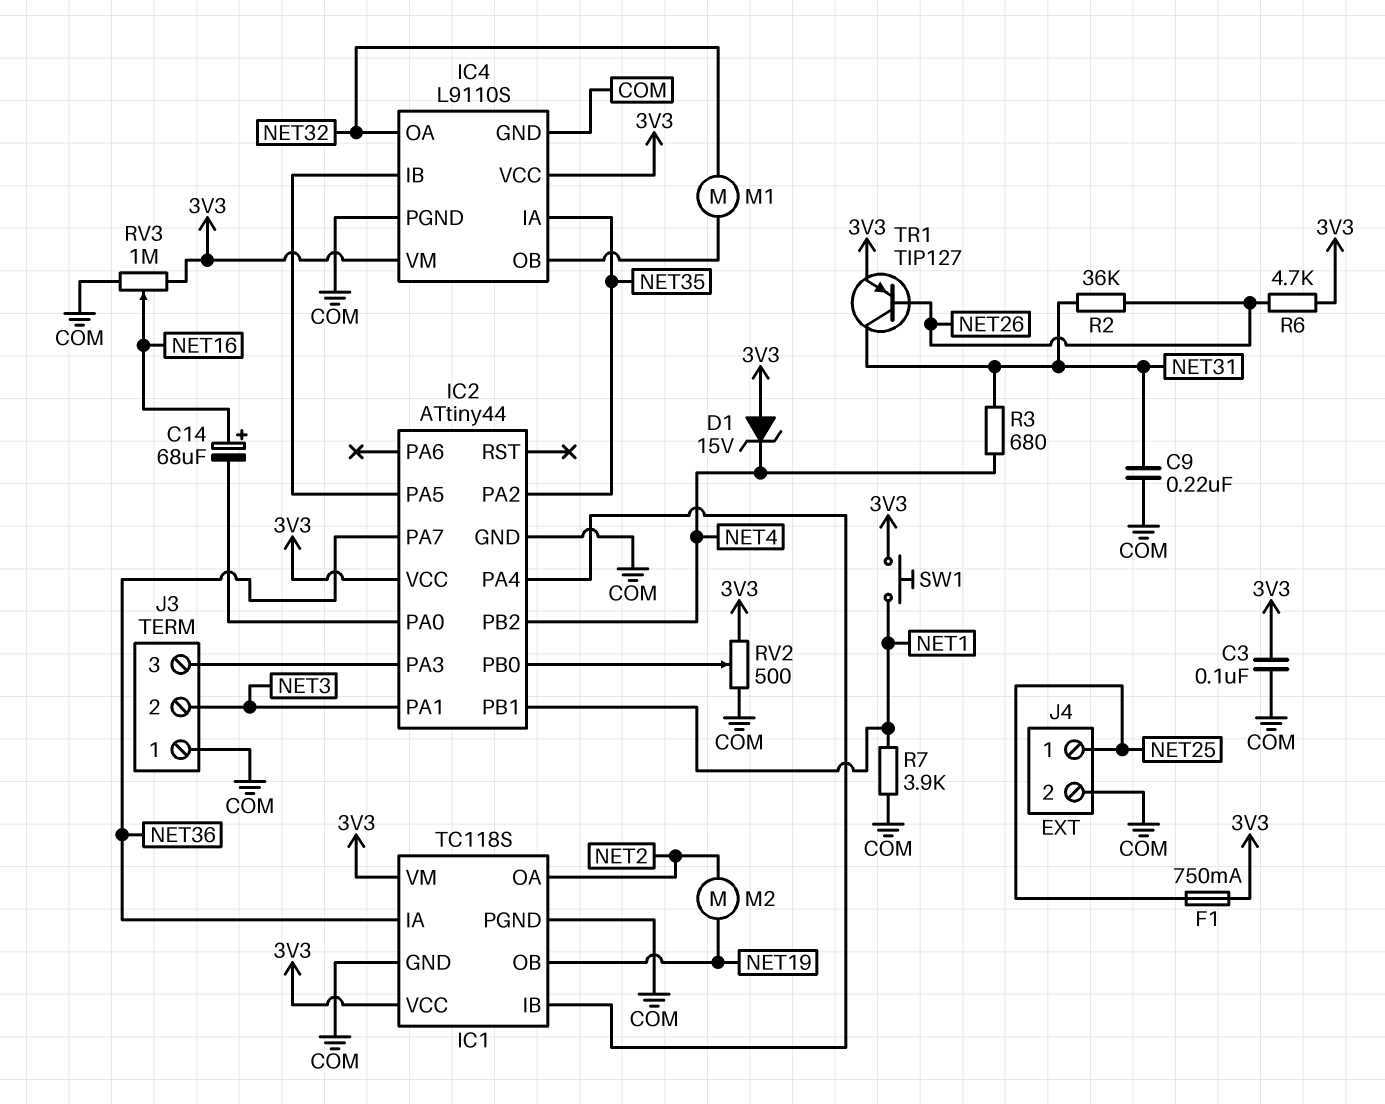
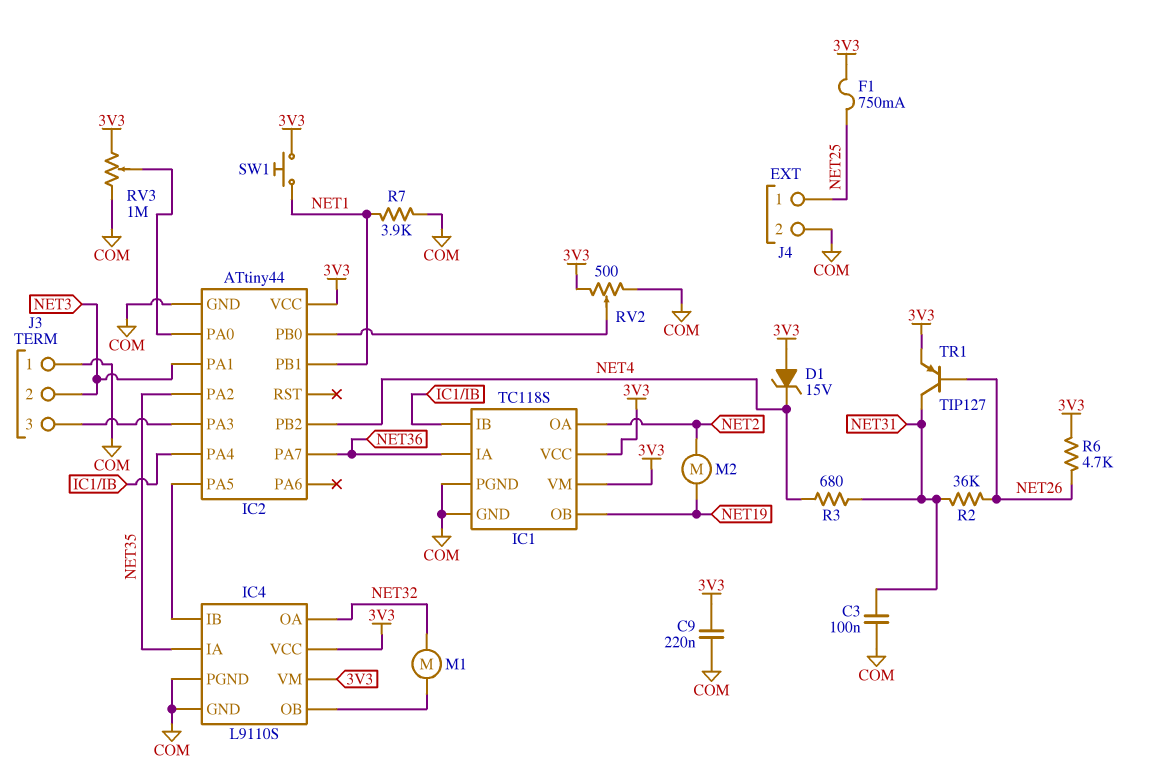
C3: 100nF (3V3, COM) -> 100nF (COM, NET31)
C9: 220nF (COM, NET31) -> 220nF (3V3, COM)
C14: 68uF (plus NET16, minus IC2/PA0) -> none
RV3: 1M (3V3, COM, wiper NET16) -> 1M (3V3, COM, wiper IC2/PA0)

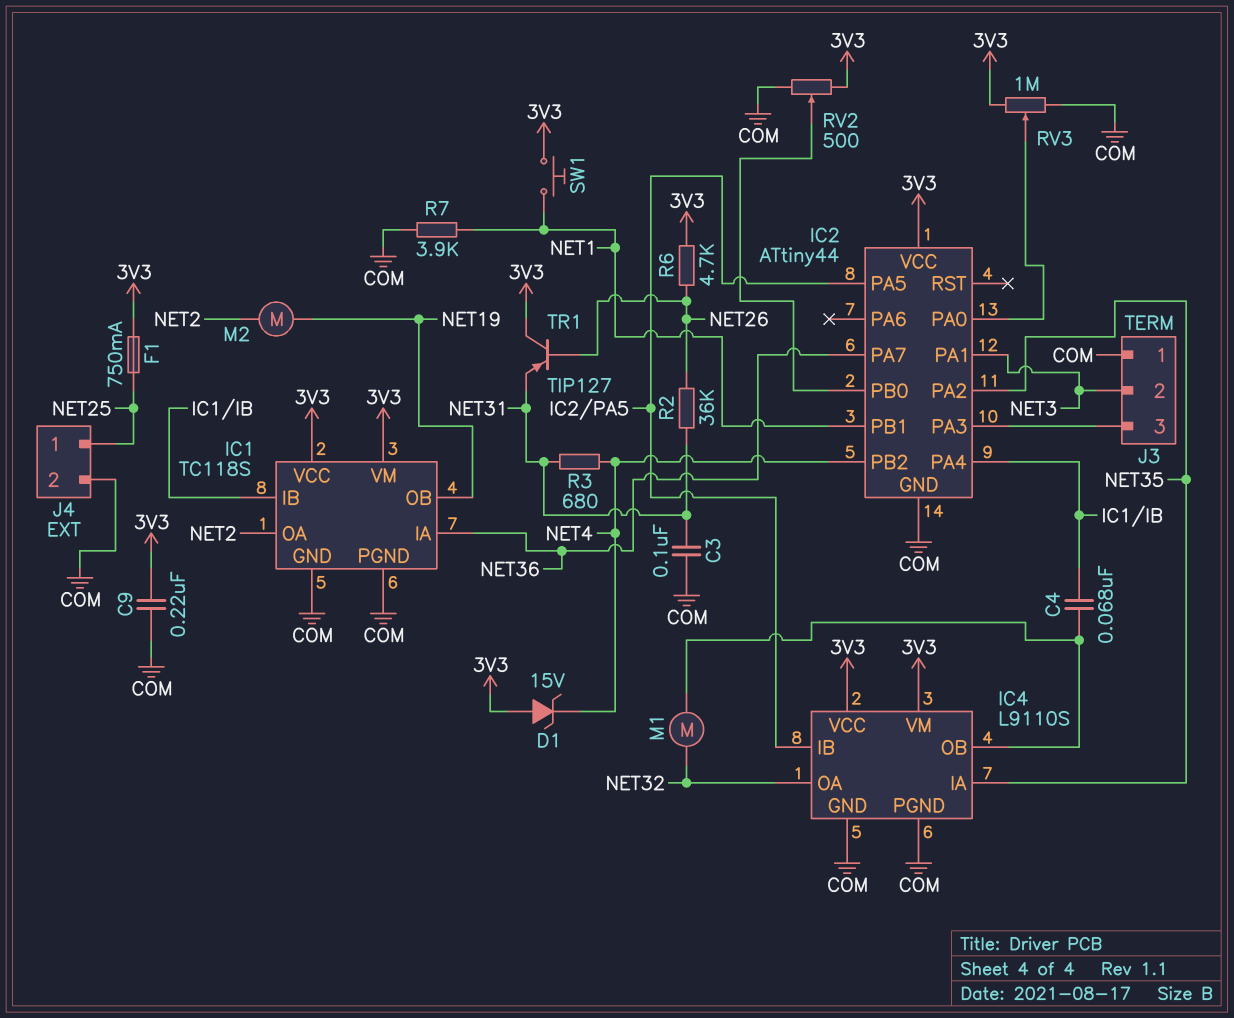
C4: none -> 68nF (IC1/IB, IC4/OB)
TR1: PNP TIP127 (B NET26, C NET31, E 3V3) -> PNP TIP127 (B NET26, C 3V3, E NET31)

